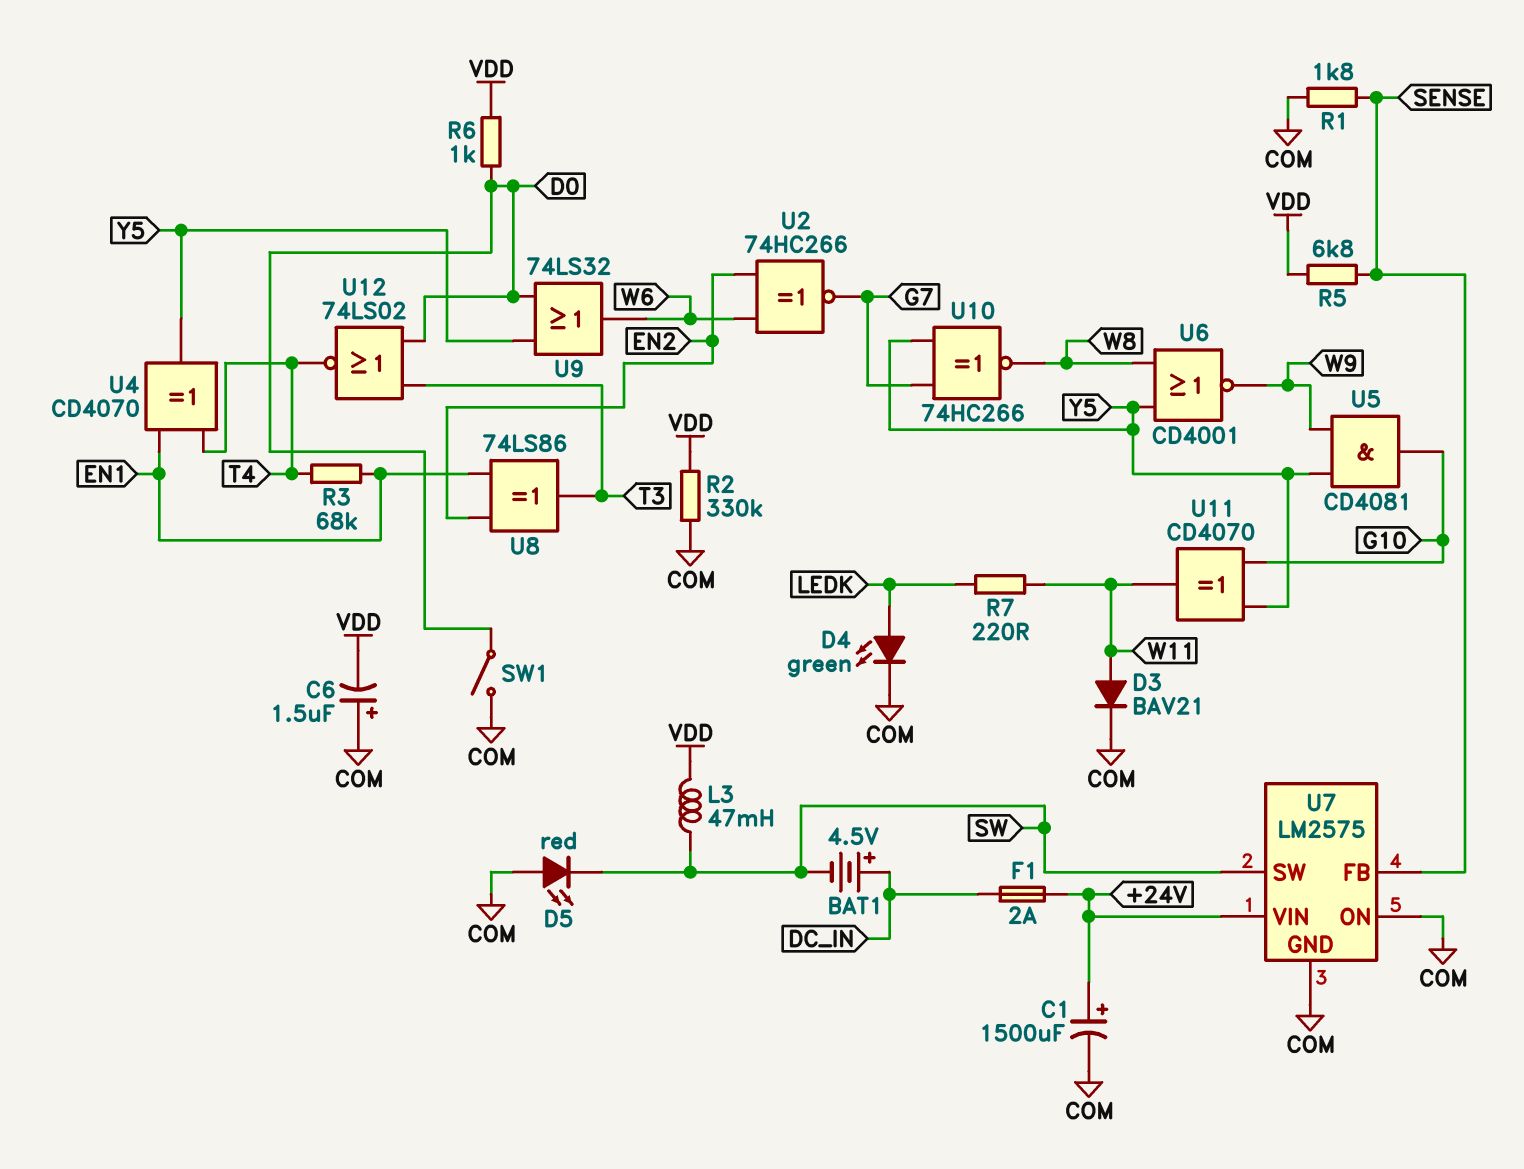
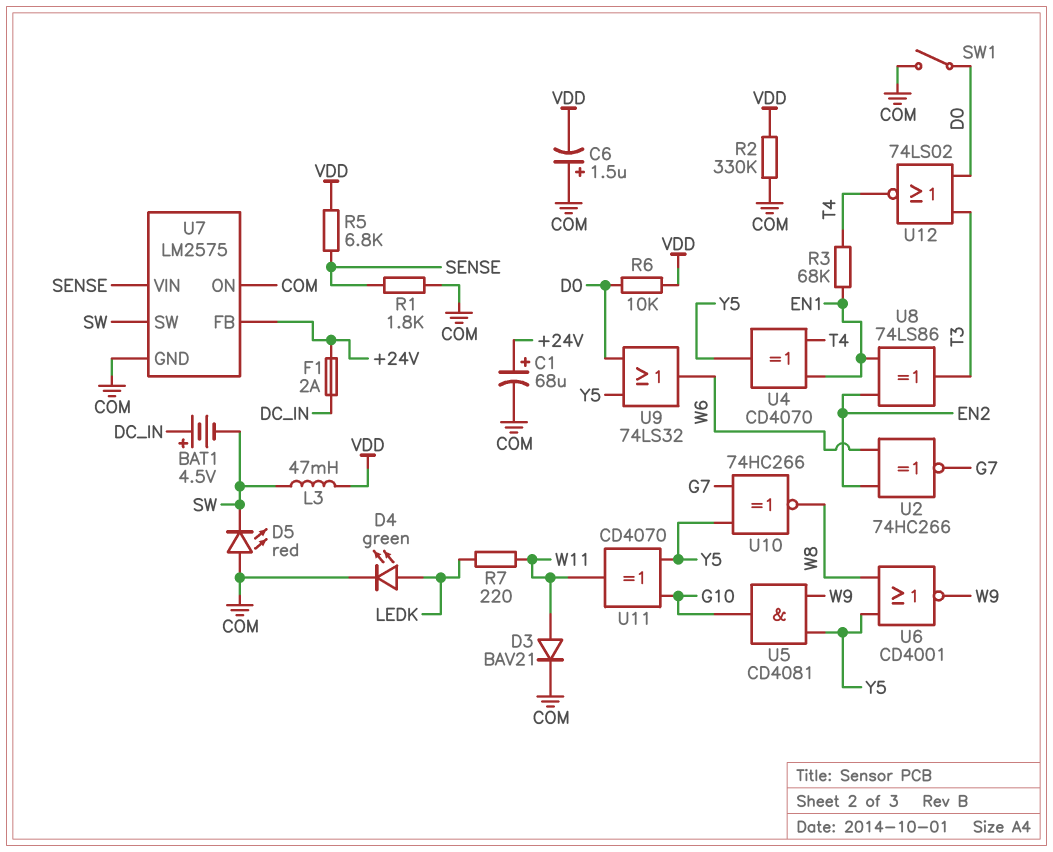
C1: 1500uF (plus +24V, minus COM) -> 68uF (plus +24V, minus COM)
R6: 1k (D0, VDD) -> 10k (D0, VDD)
U7 pin FB: SENSE -> +24V
U7 pin VIN: +24V -> SENSE

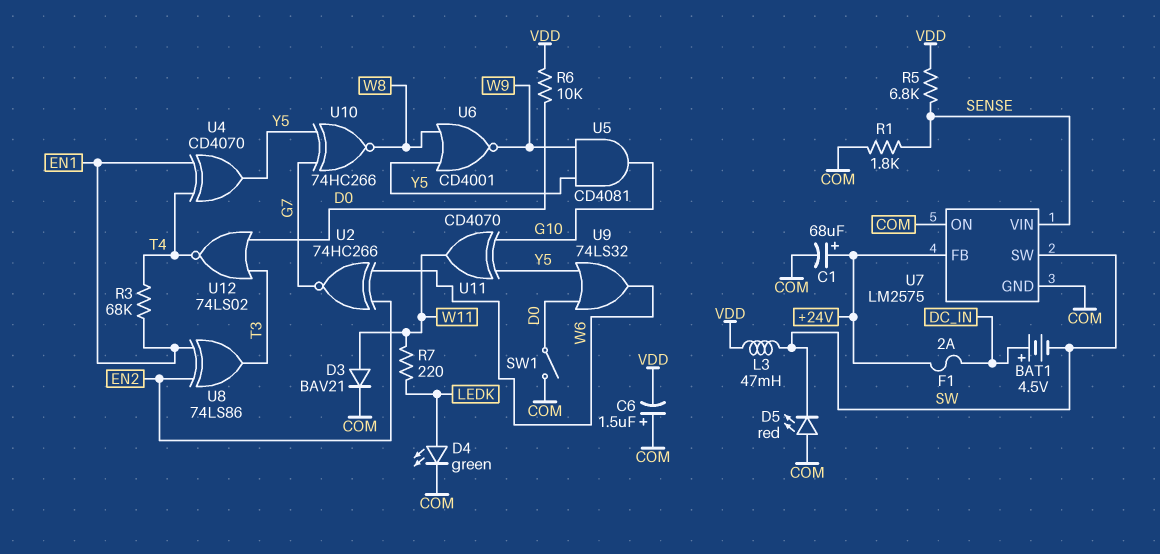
R2: 330k (COM, VDD) -> none

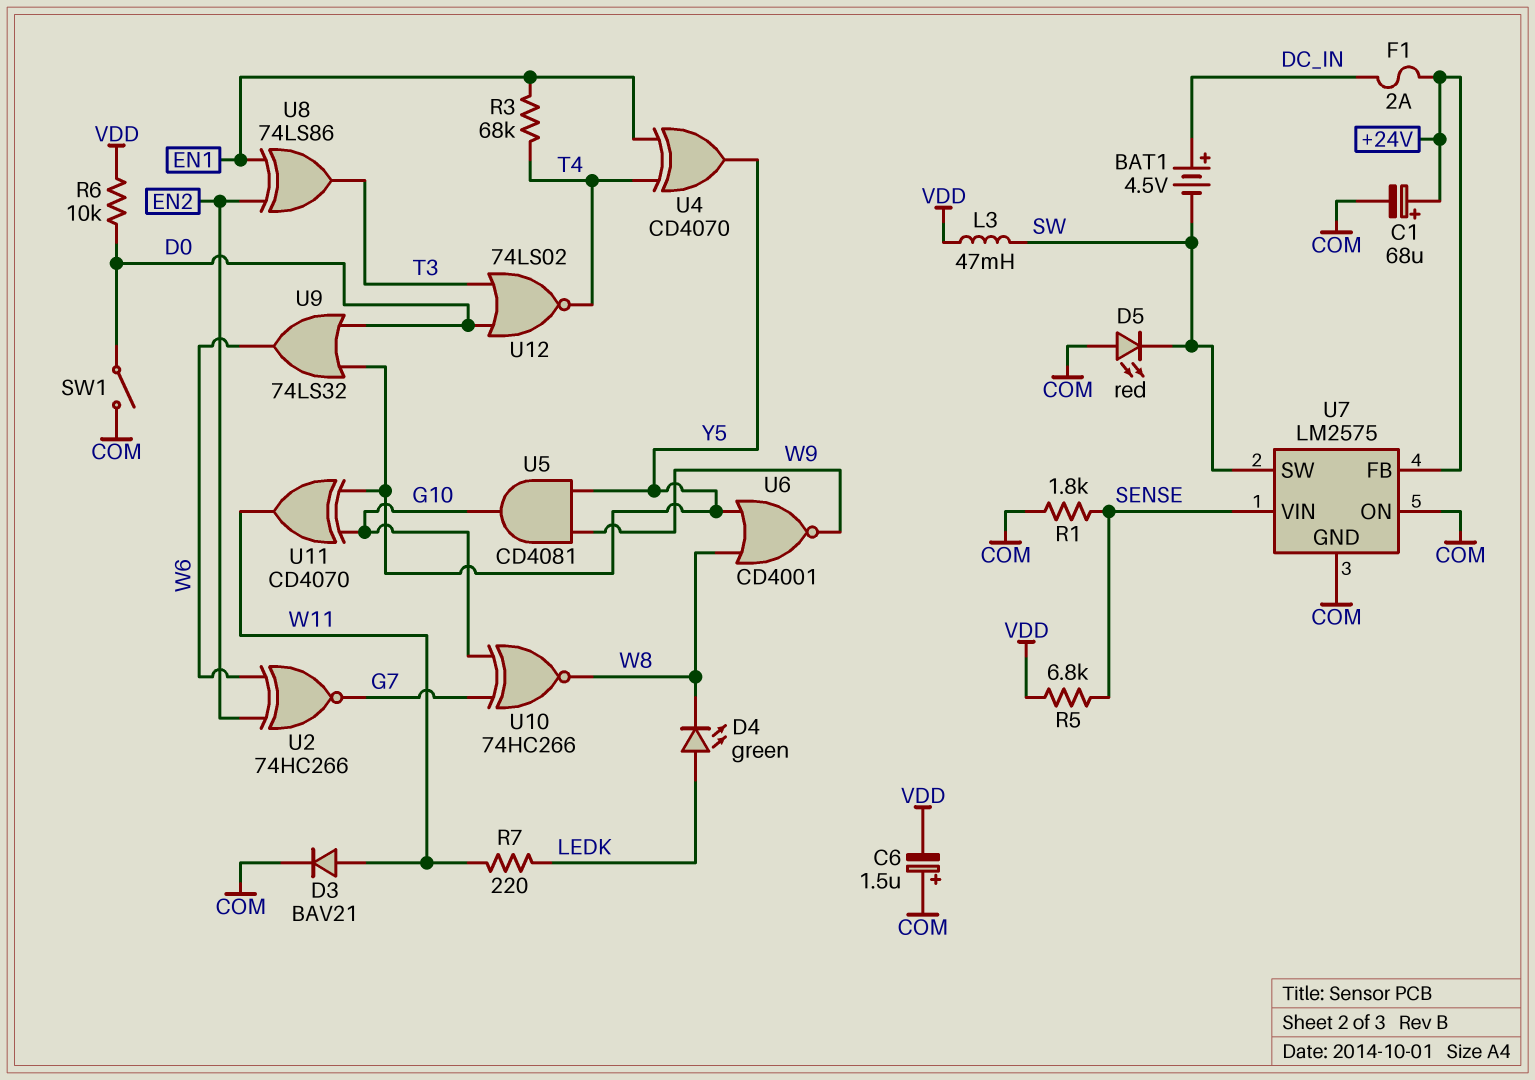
D4: LED green (A LEDK, K COM) -> LED green (A LEDK, K W8)
U10: XNOR 74HC266 (in G7, in Y5, out W8) -> XNOR 74HC266 (in G7, in G10, out W8)

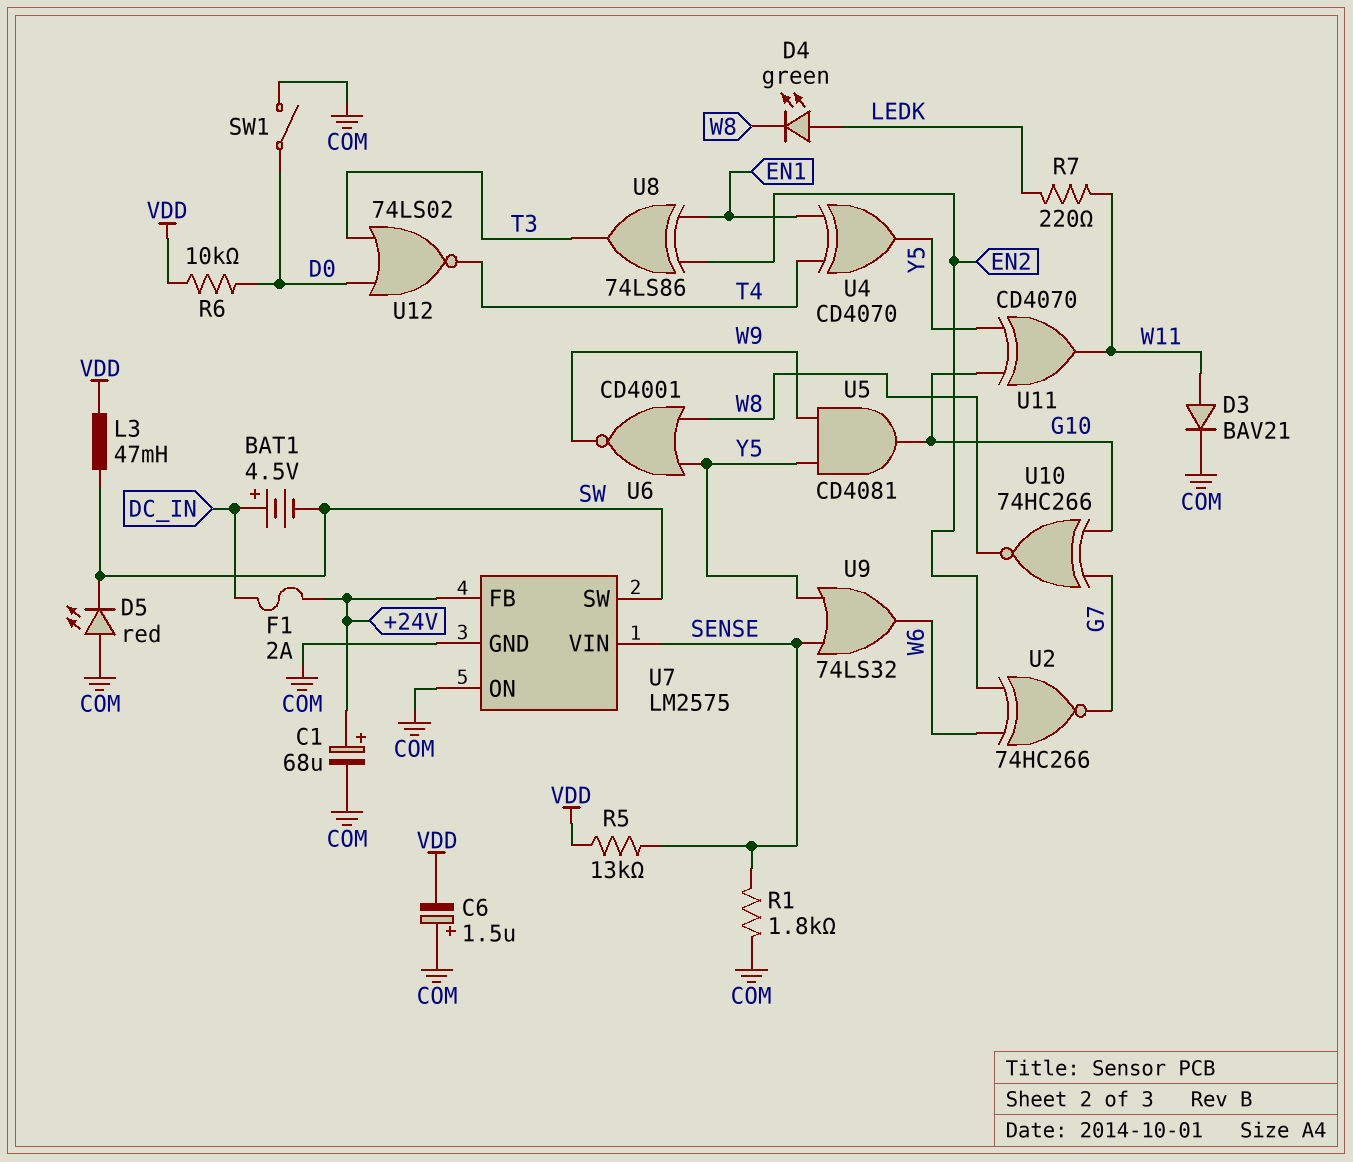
R3: 68k (EN1, T4) -> none
R5: 6.8k (SENSE, VDD) -> 13k (SENSE, VDD)
U9: OR 74LS32 (in D0, in Y5, out W6) -> OR 74LS32 (in SENSE, in Y5, out W6)

